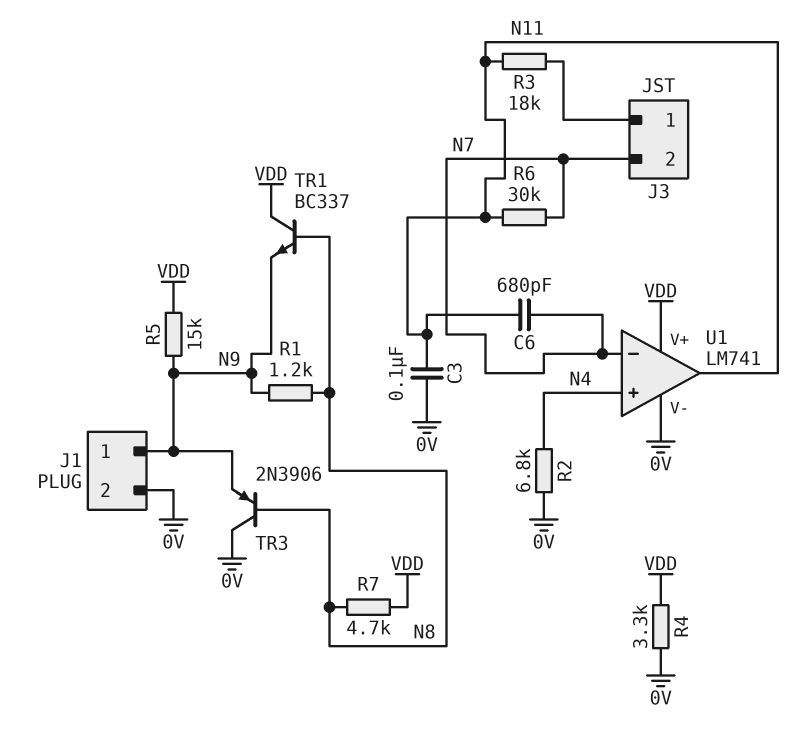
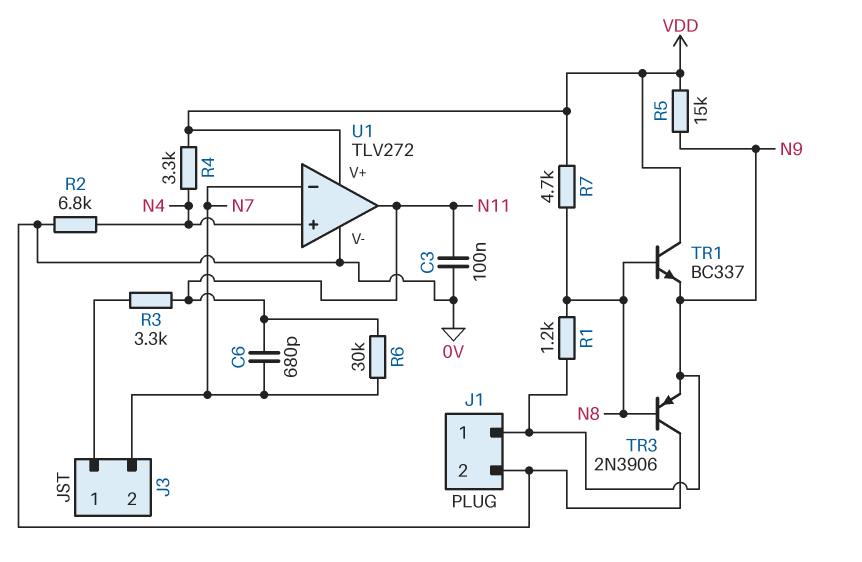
R3: 18k (J3/1, N11) -> 3.3k (J3/1, N11)
R4: 3.3k (0V, VDD) -> 3.3k (N4, VDD)
U1: LM741 -> TLV272

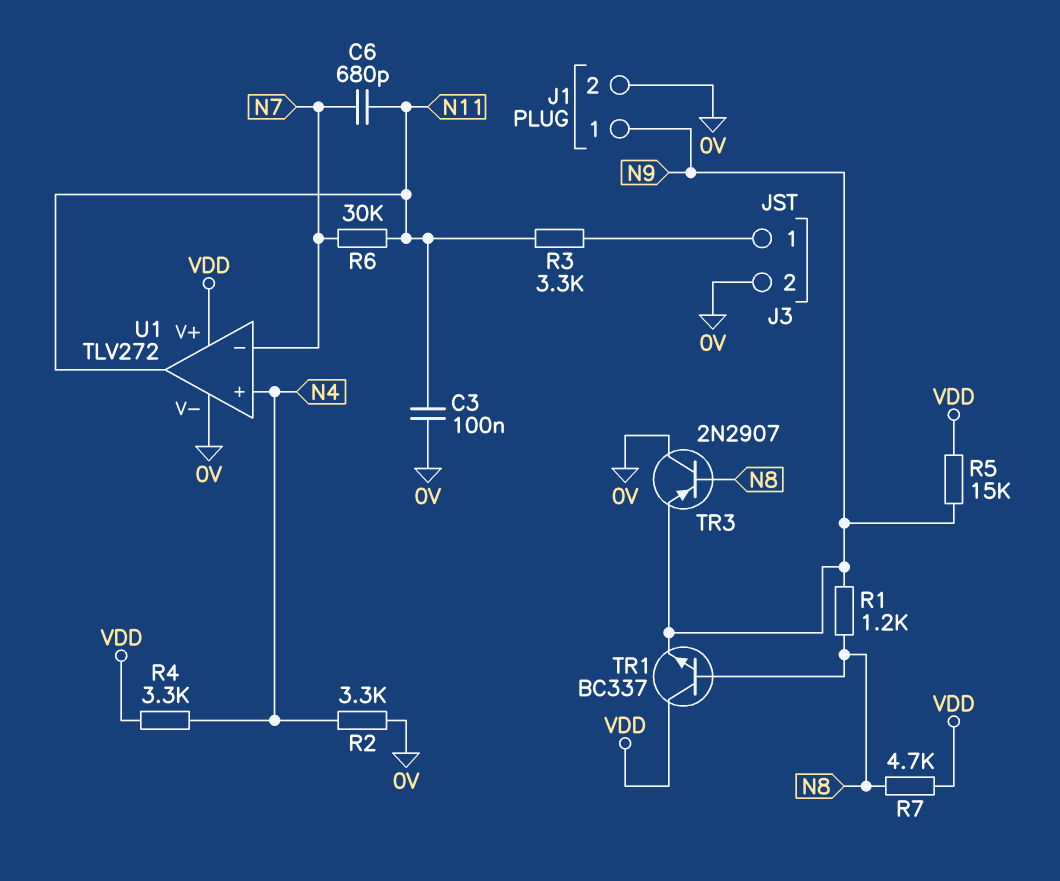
J3 pin 2: N7 -> 0V
R2: 6.8k (0V, N4) -> 3.3k (0V, N4)
TR3: PNP 2N3906 (B N8, C 0V, E N9) -> PNP 2N2907 (B N8, C 0V, E N9)

